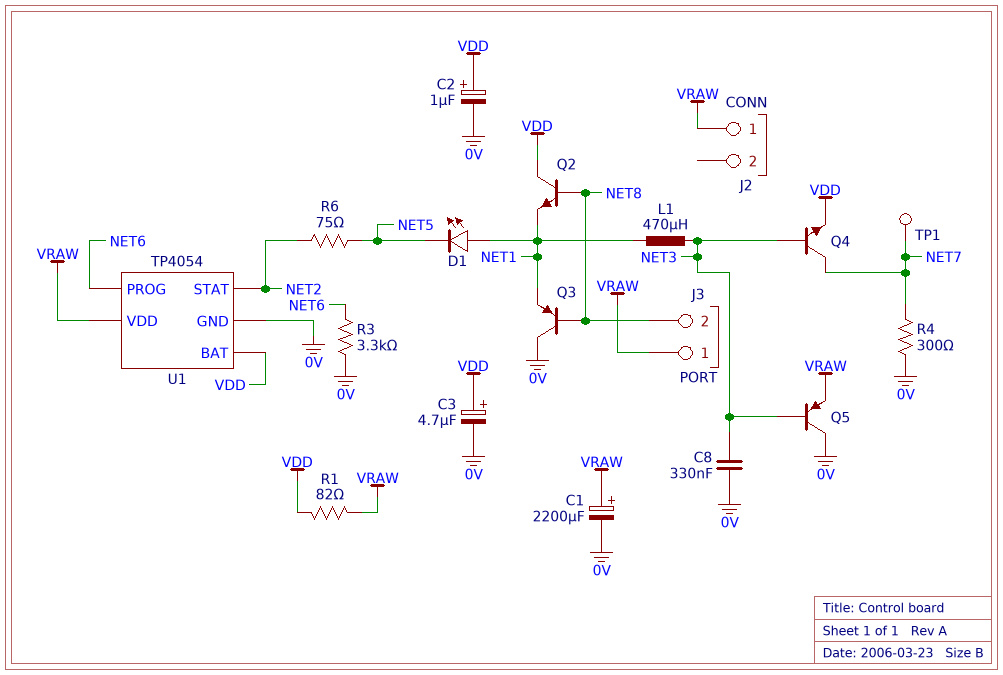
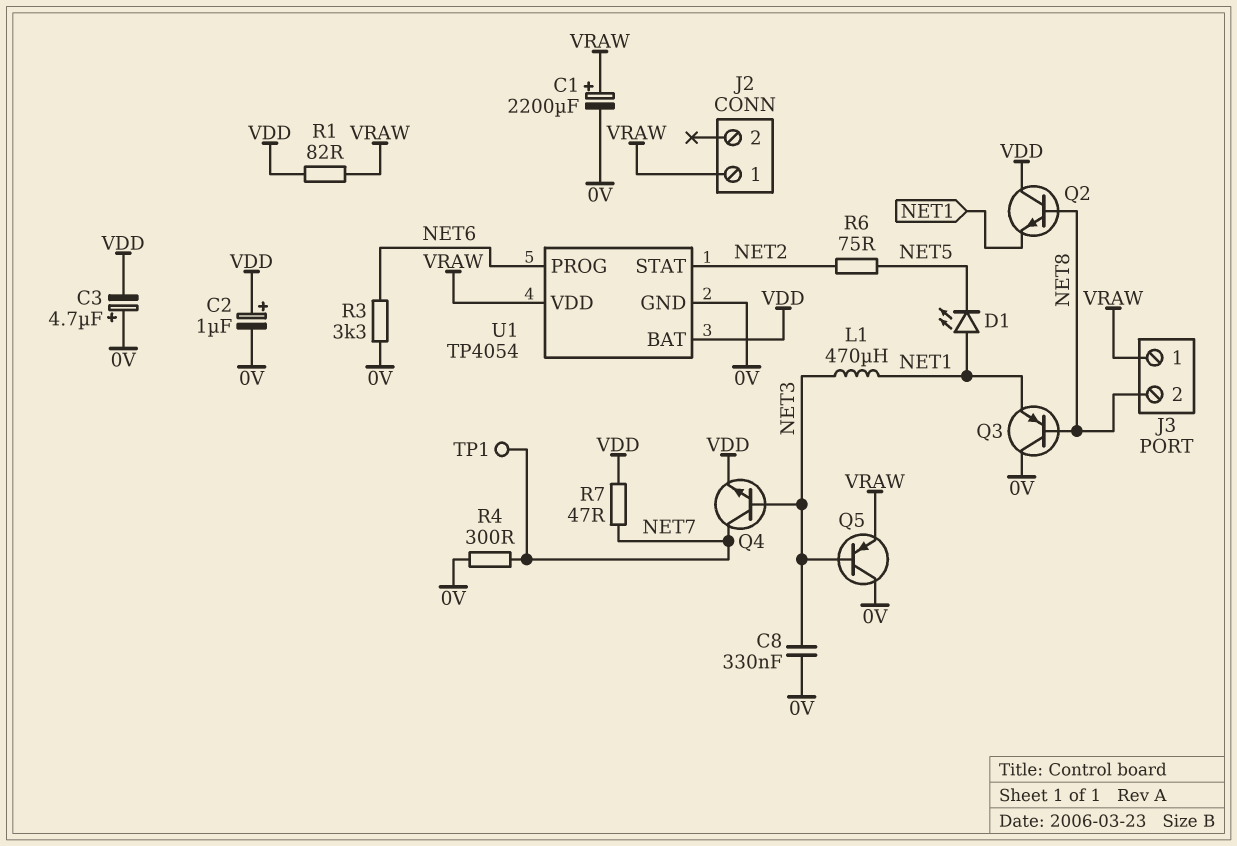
C3: 4.7uF (plus VDD, minus 0V) -> 4.7uF (plus 0V, minus VDD)
R7: none -> 47 (NET7, VDD)

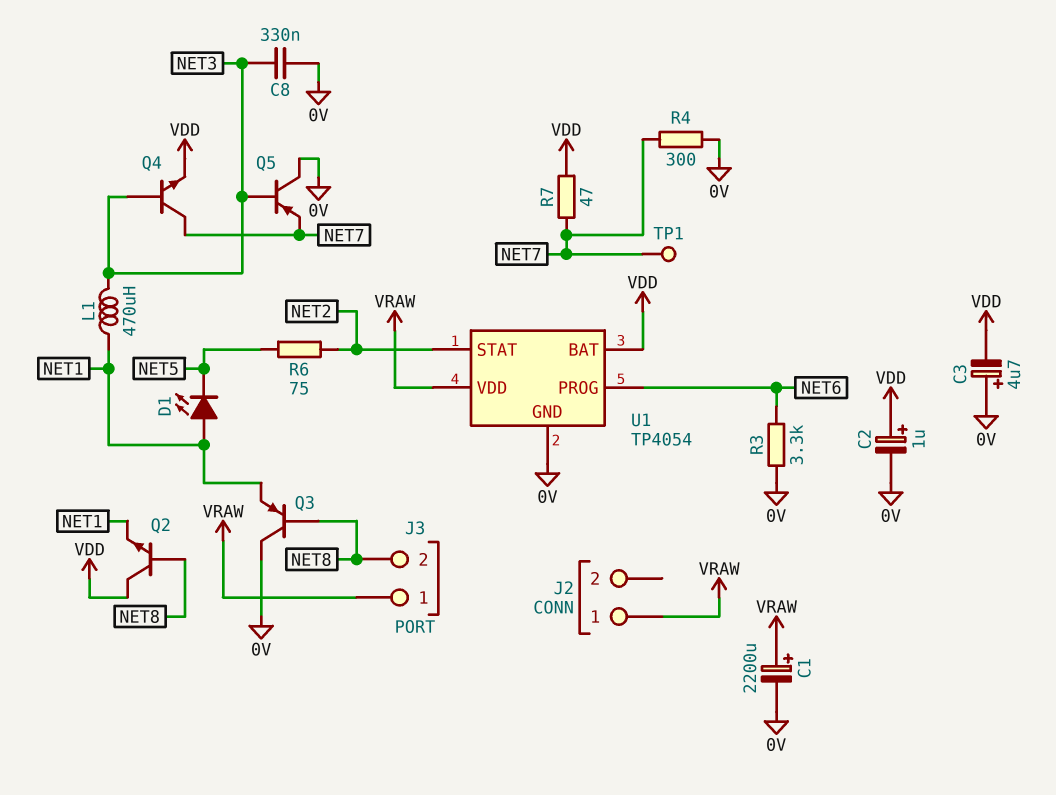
Q5: PNP (B NET3, C 0V, E VRAW) -> PNP (B NET3, C 0V, E NET7)
R1: 82 (VDD, VRAW) -> none

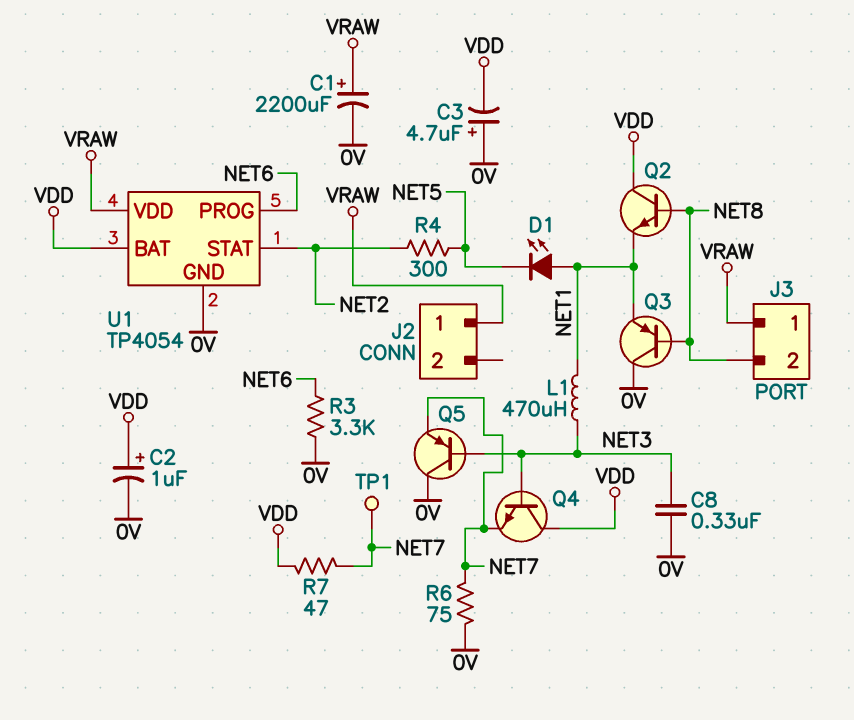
Q4: NPN (B NET3, C NET7, E VDD) -> NPN (B NET3, C VDD, E NET7)
R4: 300 (0V, NET7) -> 300 (NET2, NET5)
R6: 75 (NET2, NET5) -> 75 (0V, NET7)

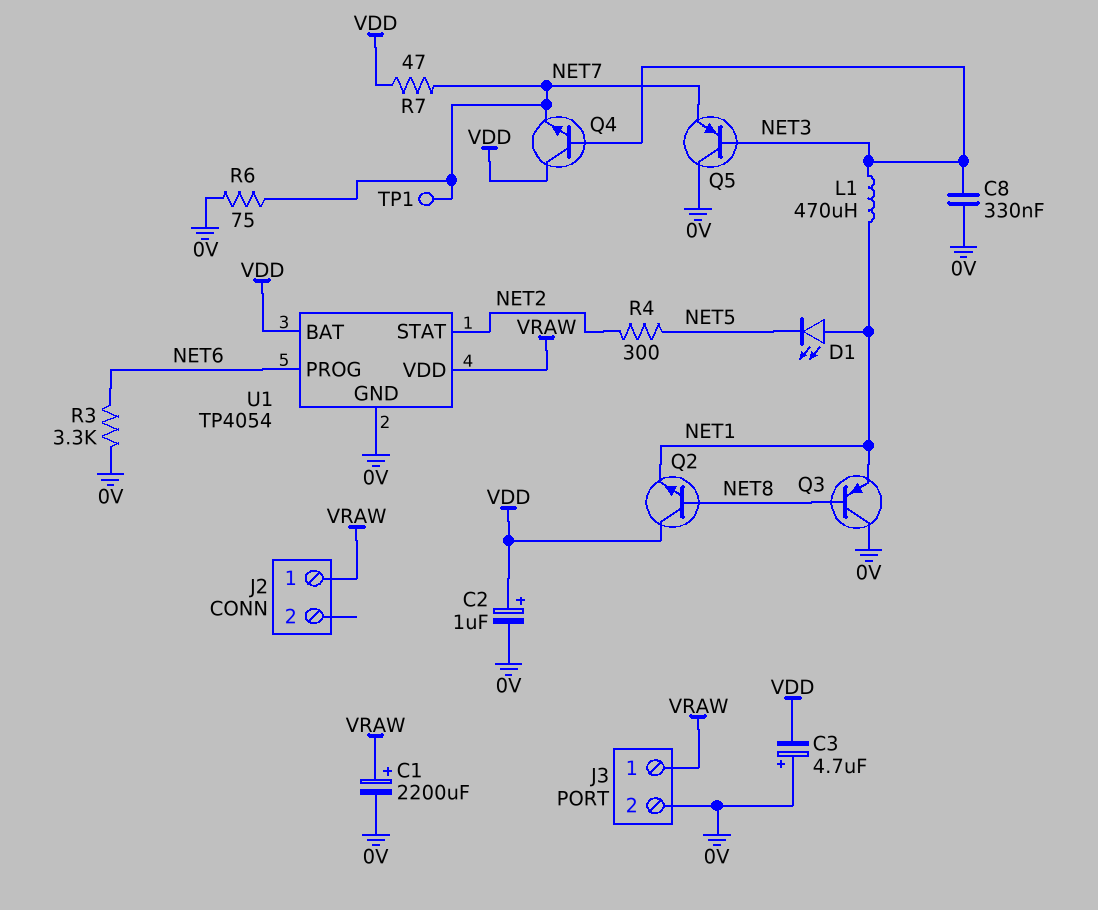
J3 pin 2: NET8 -> 0V

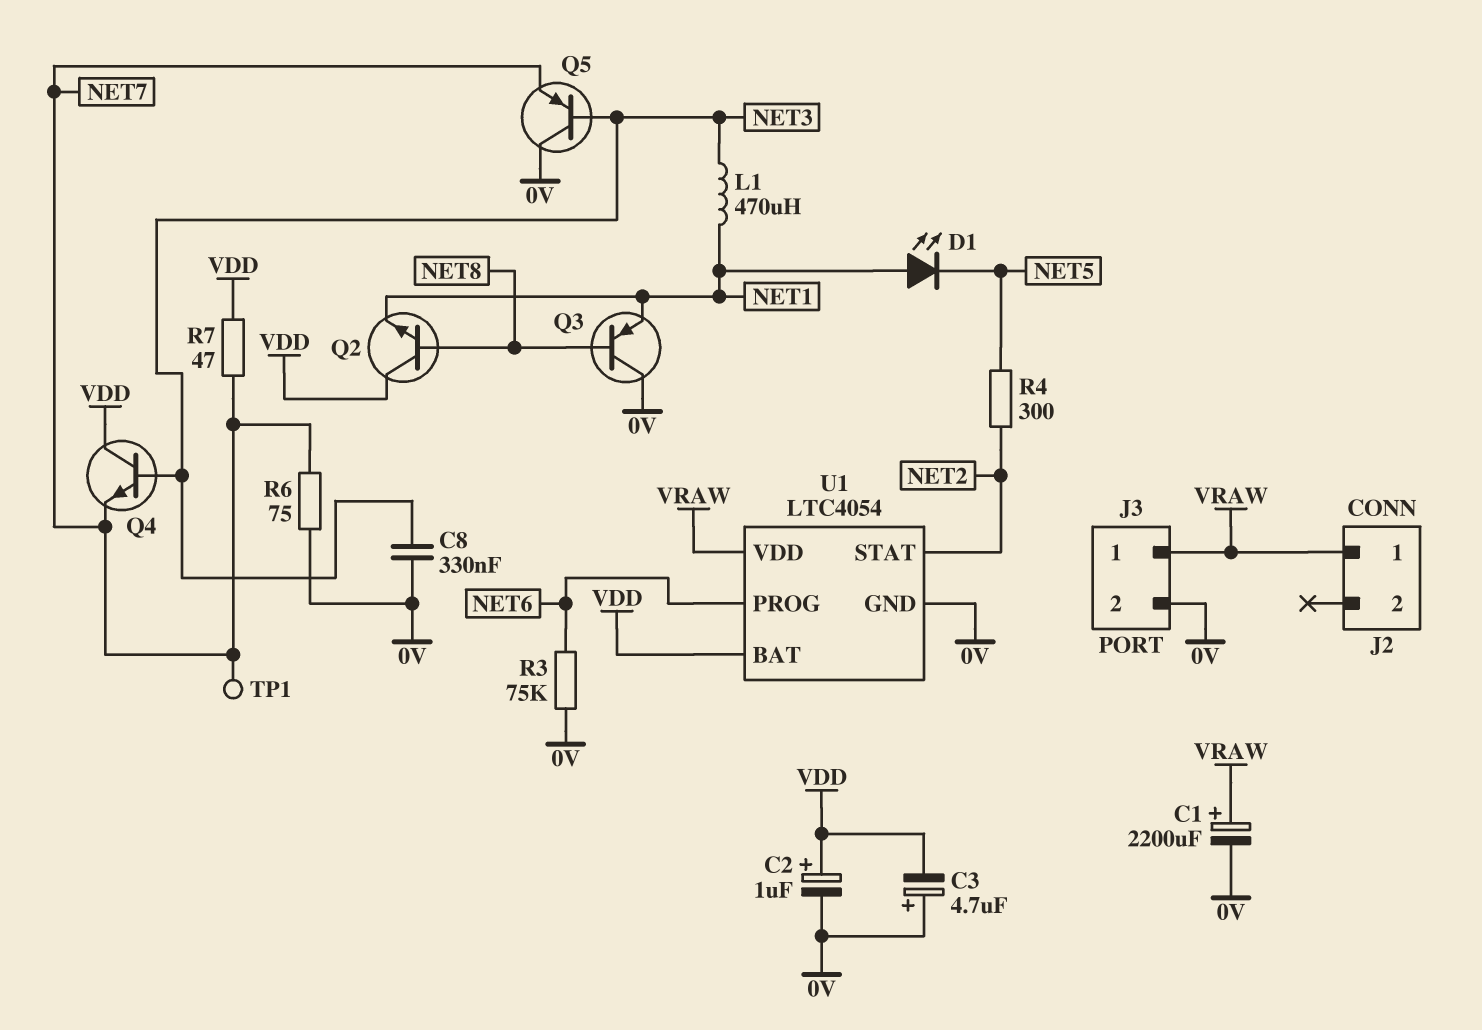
R3: 3.3k (0V, NET6) -> 75k (0V, NET6)
U1: TP4054 -> LTC4054

